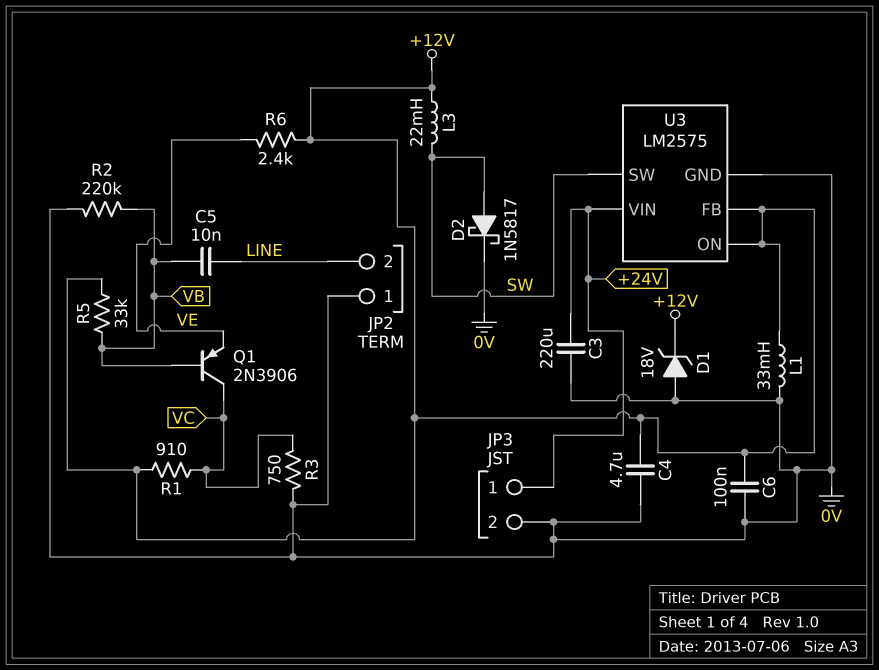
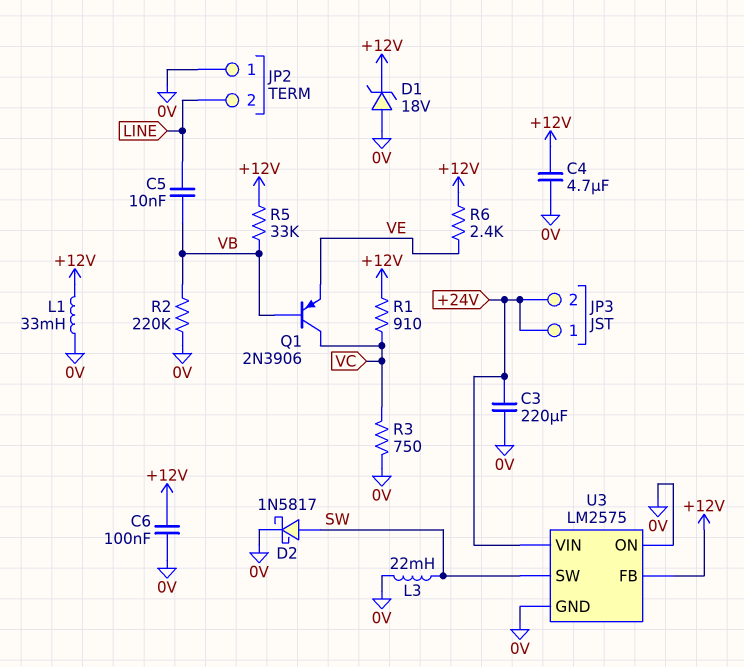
JP3 pin 2: 0V -> +24V
L3: 22mH (+12V, SW) -> 22mH (0V, SW)
U3 pin ON: +12V -> 0V

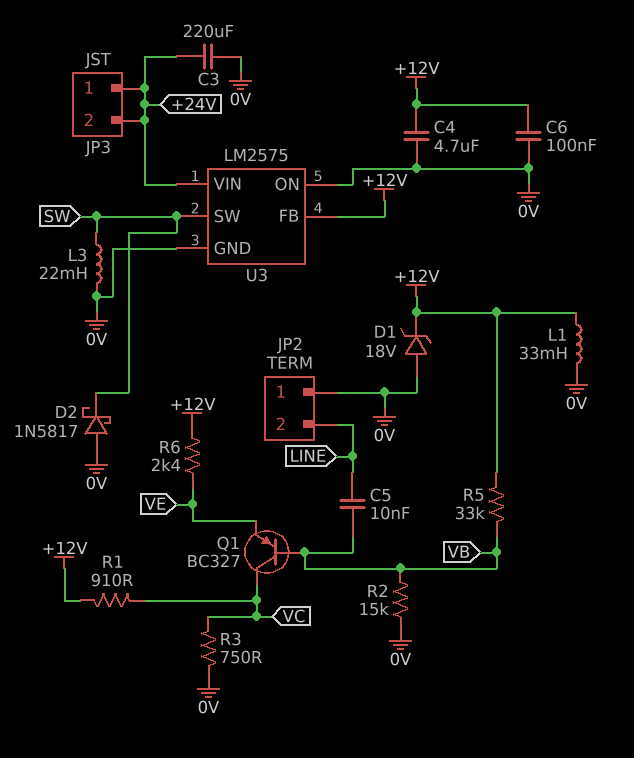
D2: schottky 1N5817 (A SW, K 0V) -> schottky 1N5817 (A 0V, K SW)
Q1: PNP 2N3906 (B VB, C VC, E VE) -> PNP BC327 (B VB, C VC, E VE)
R2: 220k (0V, VB) -> 15k (0V, VB)

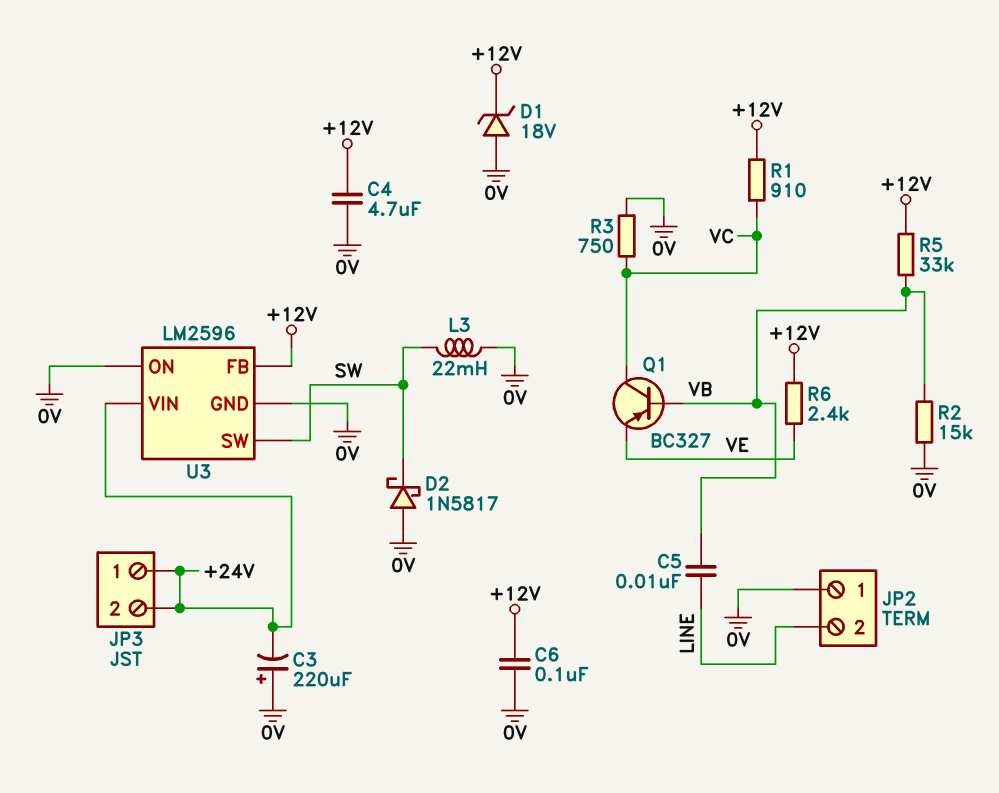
C3: 220uF (+24V, 0V) -> 220uF (plus 0V, minus +24V)
L1: 33mH (+12V, 0V) -> none
U3: LM2575 -> LM2596

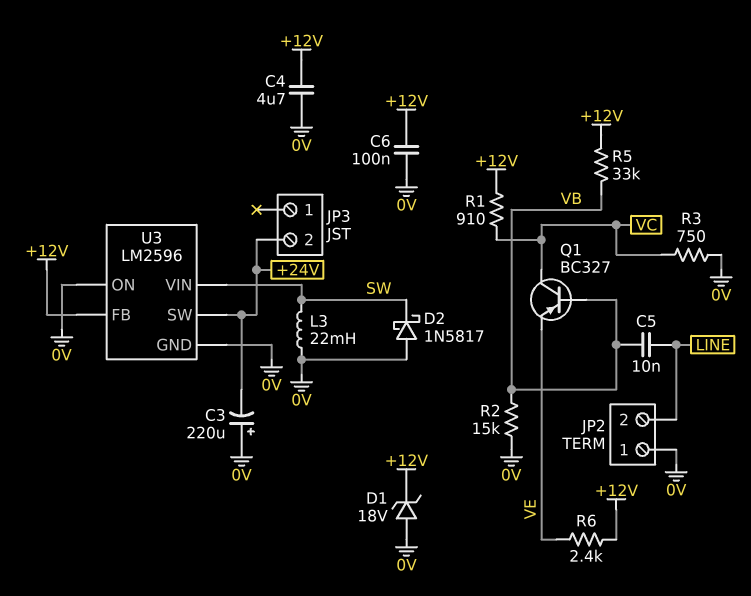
JP3 pin 1: +24V -> none
U3 pin SW: SW -> +24V
U3 pin VIN: +24V -> SW

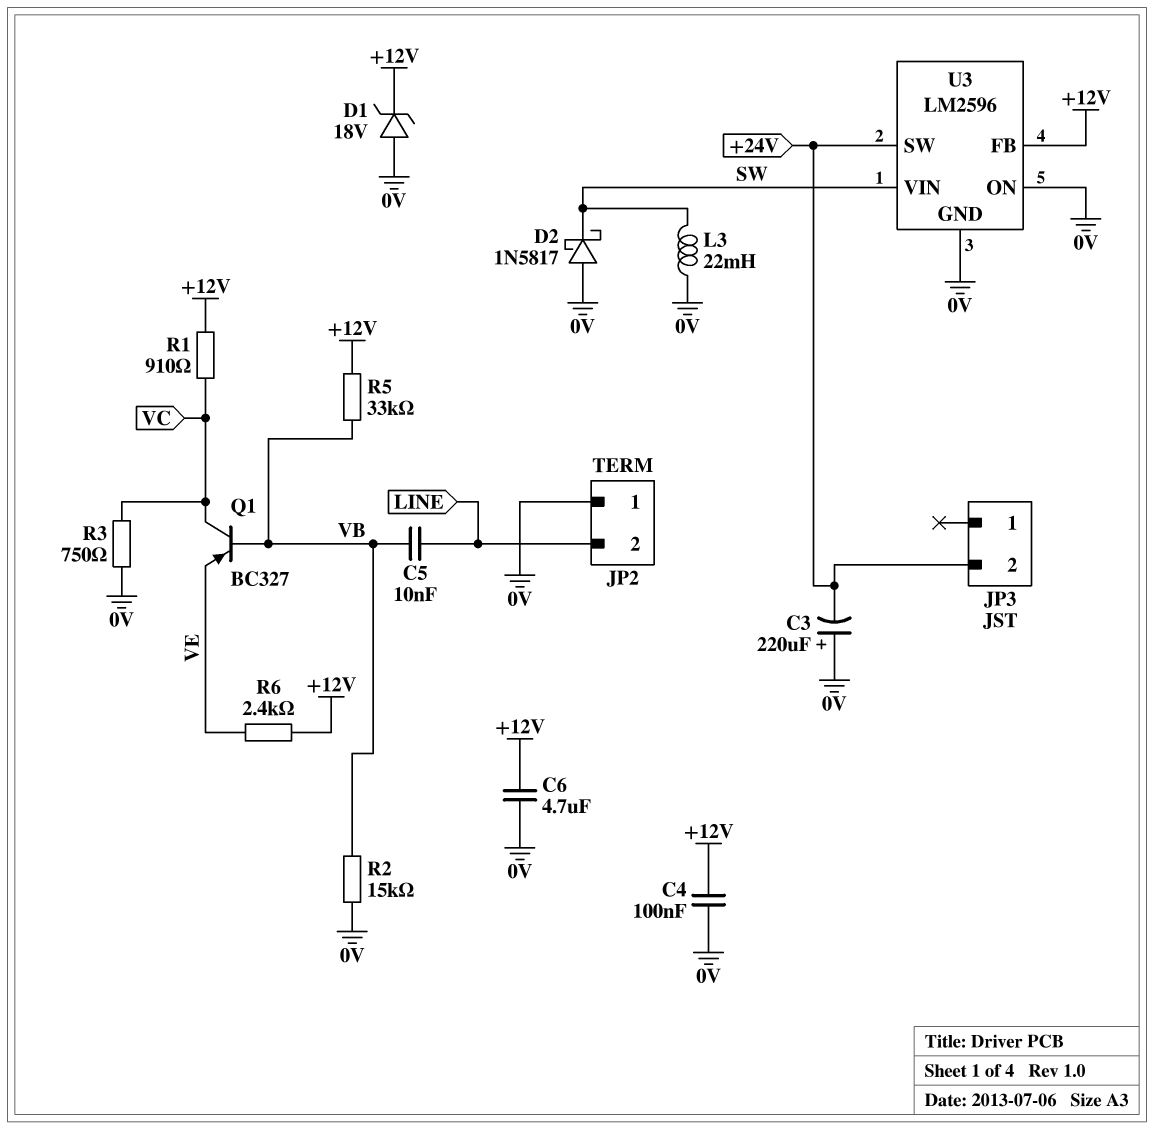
C4: 4.7uF (+12V, 0V) -> 100nF (+12V, 0V)
C6: 100nF (+12V, 0V) -> 4.7uF (+12V, 0V)

